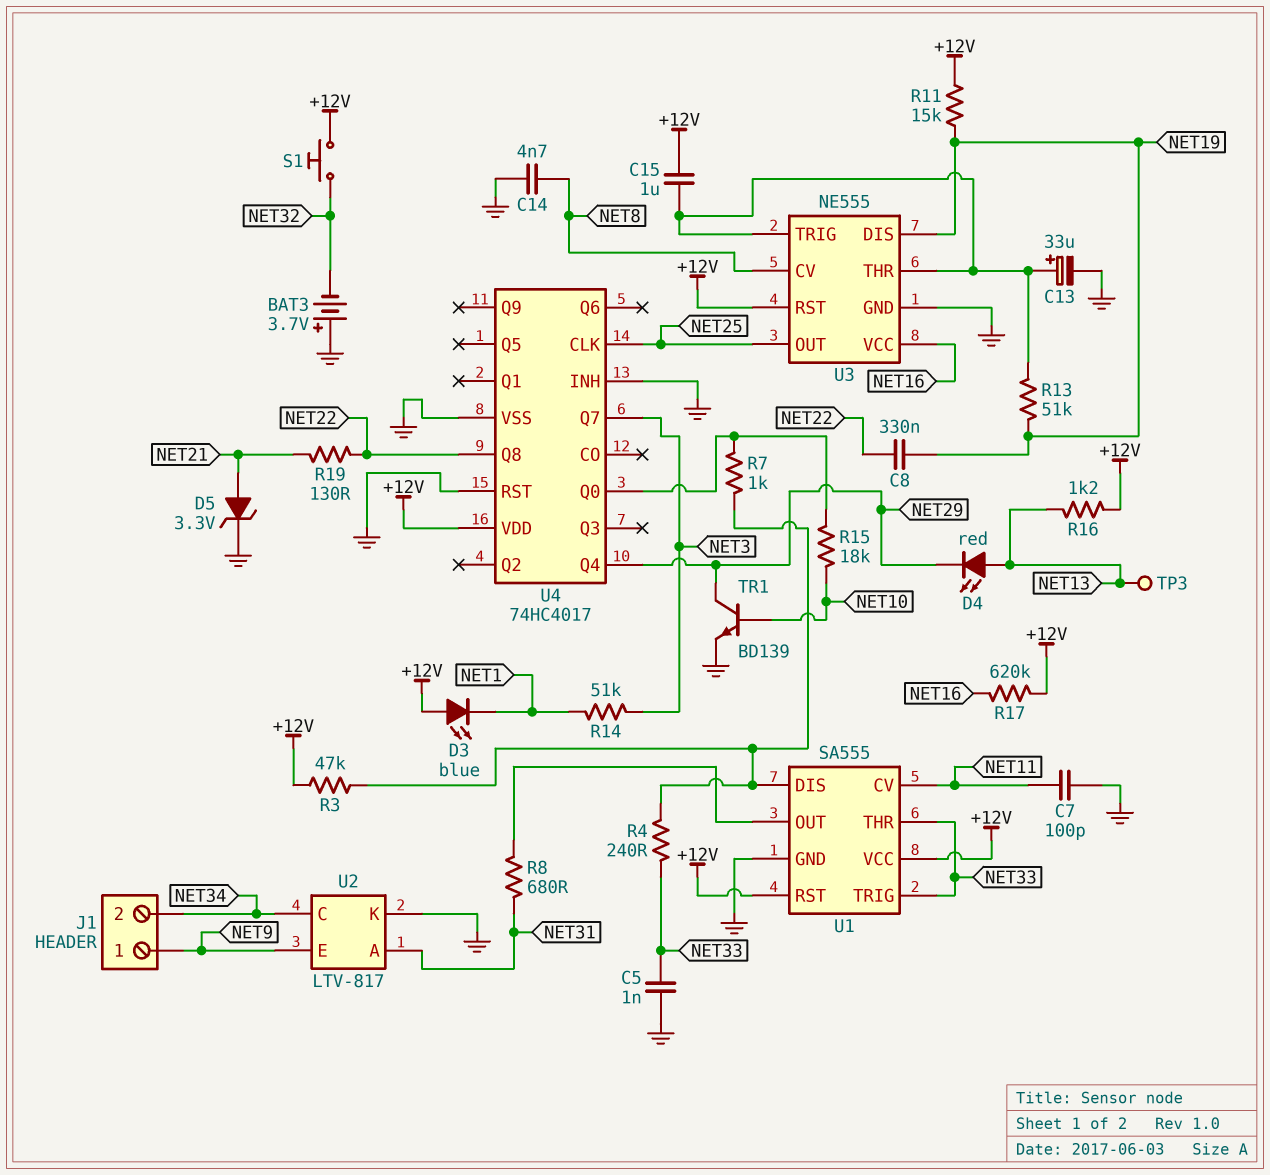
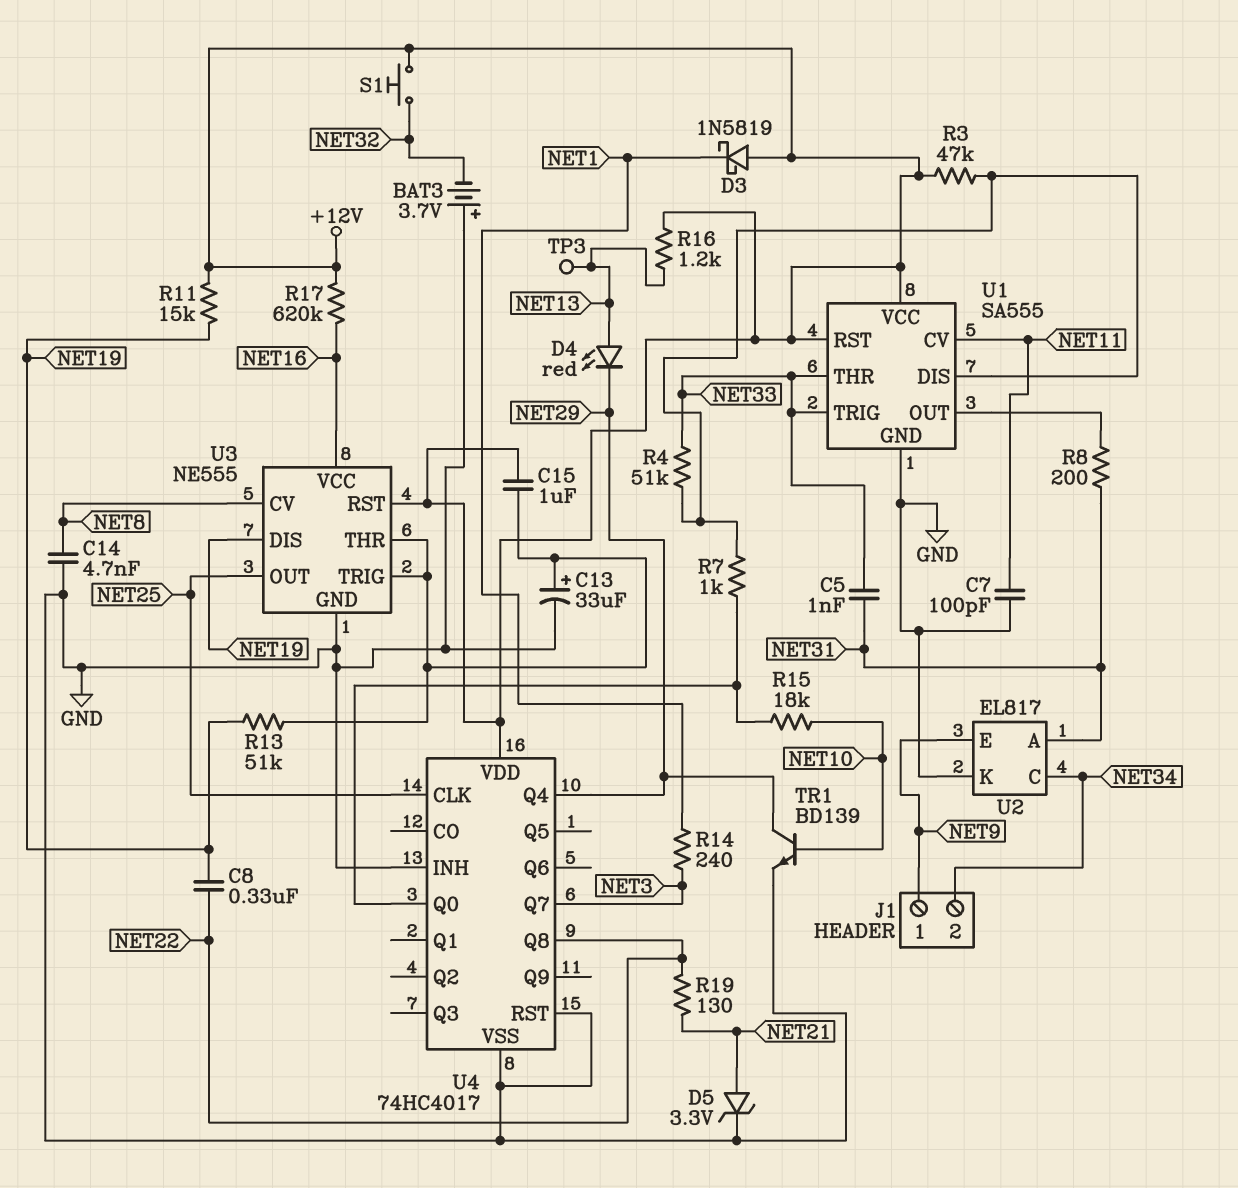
C5: 1nF (GND, NET33) -> 1nF (NET31, NET33)
D3: LED blue (A +12V, K NET1) -> schottky 1N5819 (A +12V, K NET1)
R4: 240 (NET33, U1/DIS) -> 51k (NET33, U1/DIS)
R8: 680 (NET31, U1/OUT) -> 200 (NET31, U1/OUT)
R14: 51k (NET1, NET3) -> 240 (NET1, NET3)
U2: LTV-817 -> EL817

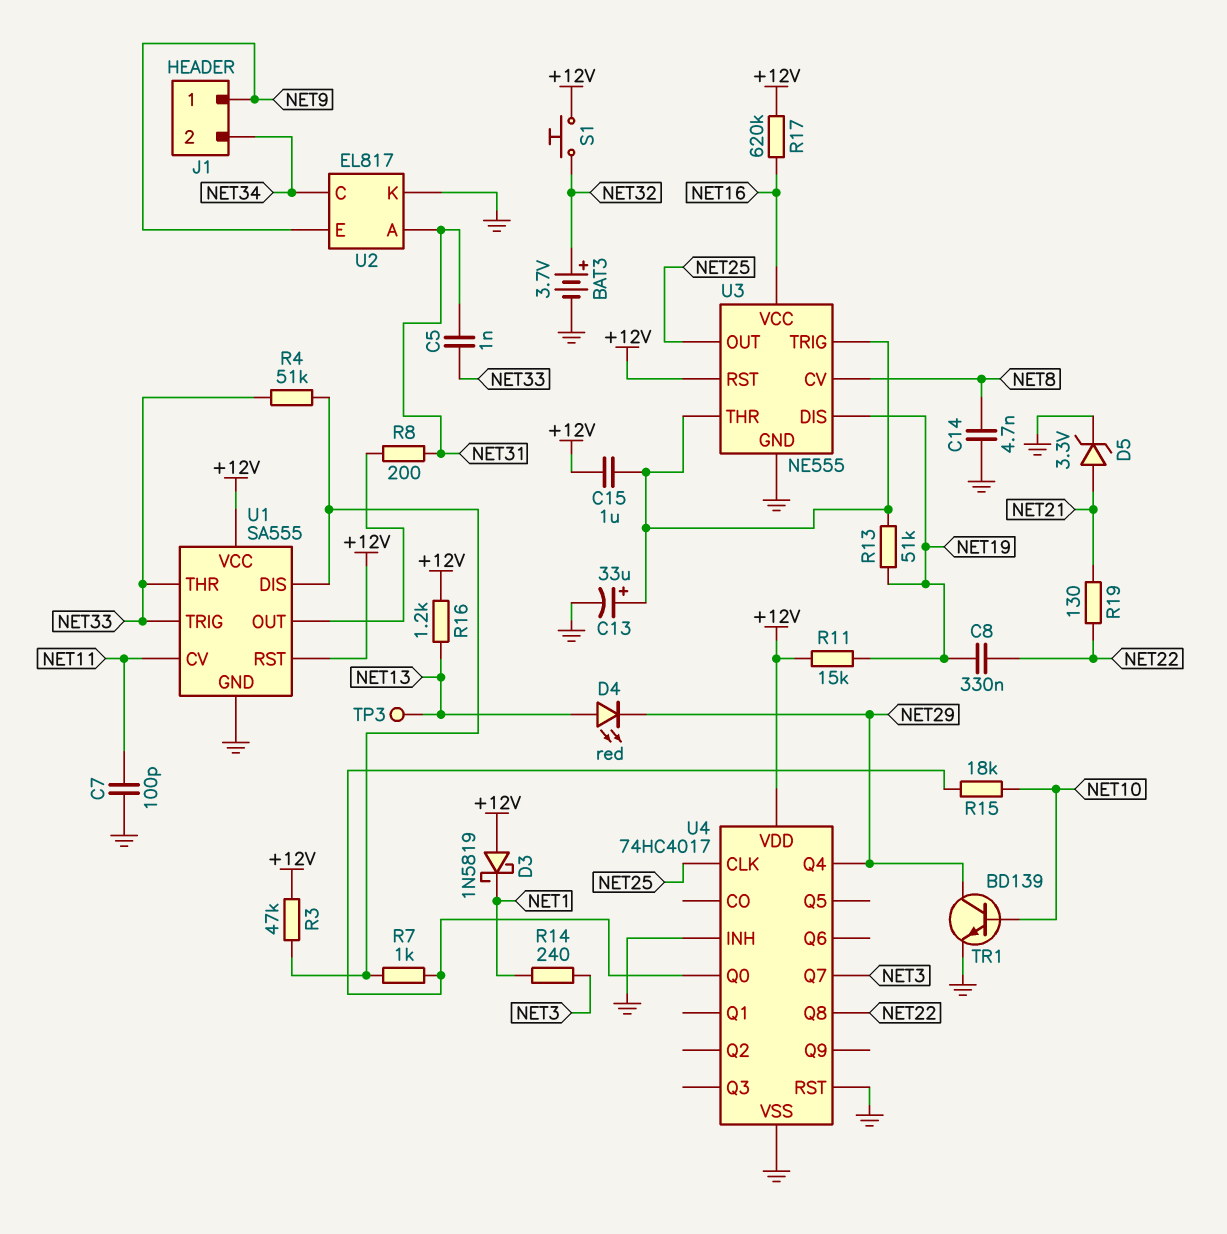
BAT3: 3.7V (plus GND, minus NET32) -> 3.7V (plus NET32, minus GND)

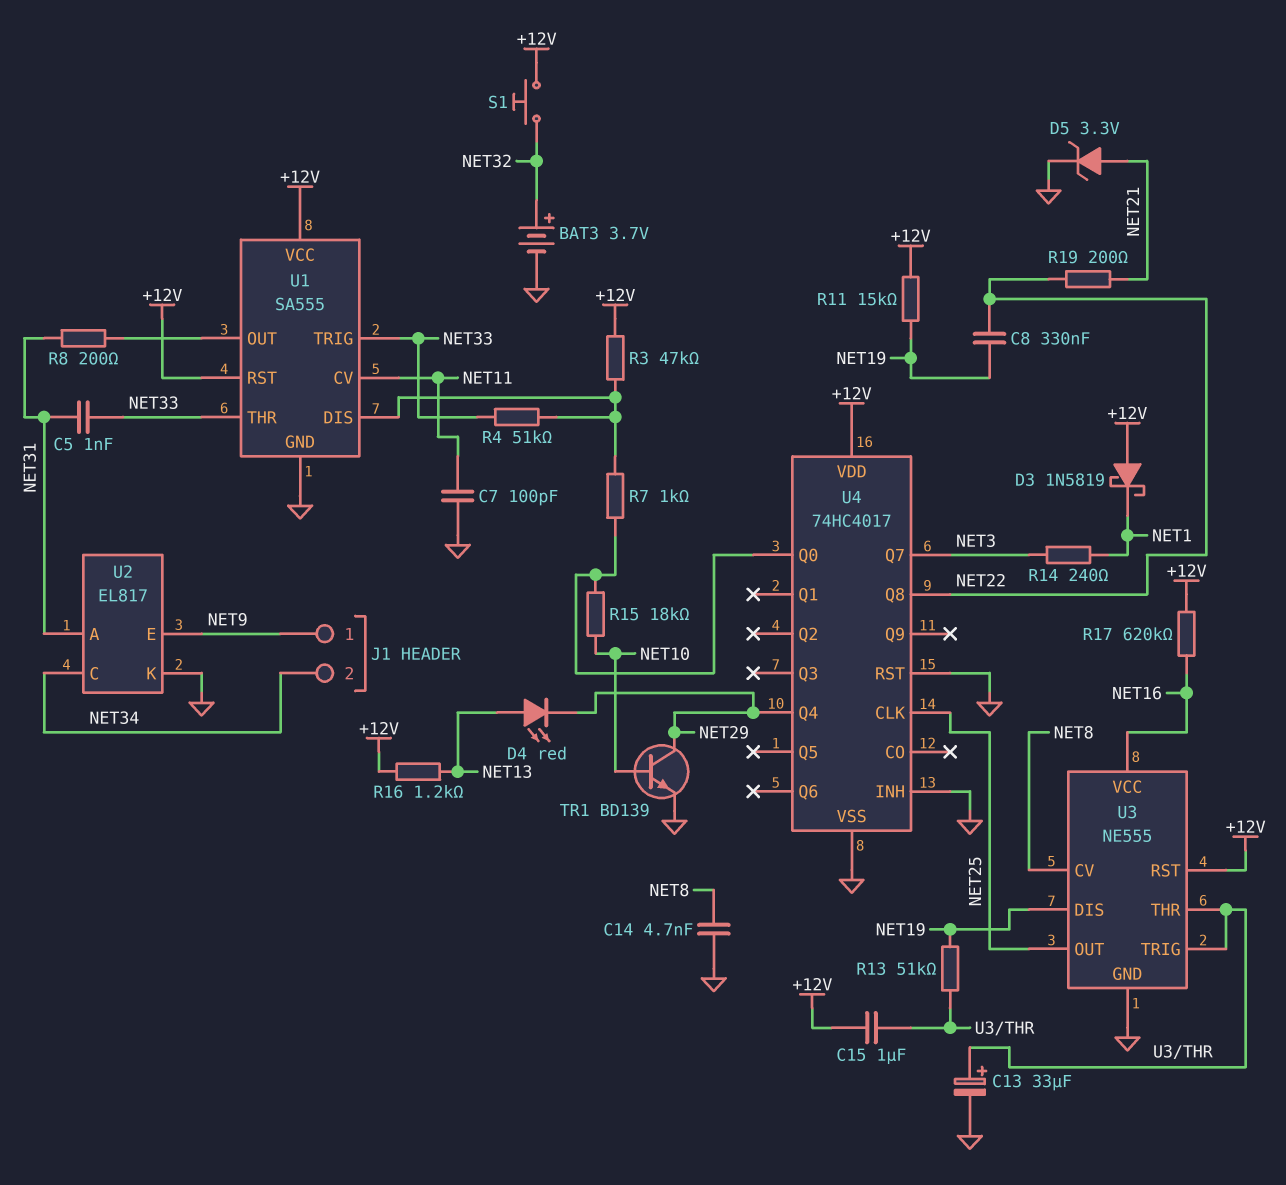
R19: 130 (NET21, NET22) -> 200 (NET21, NET22)
TP3: test point (NET13) -> none

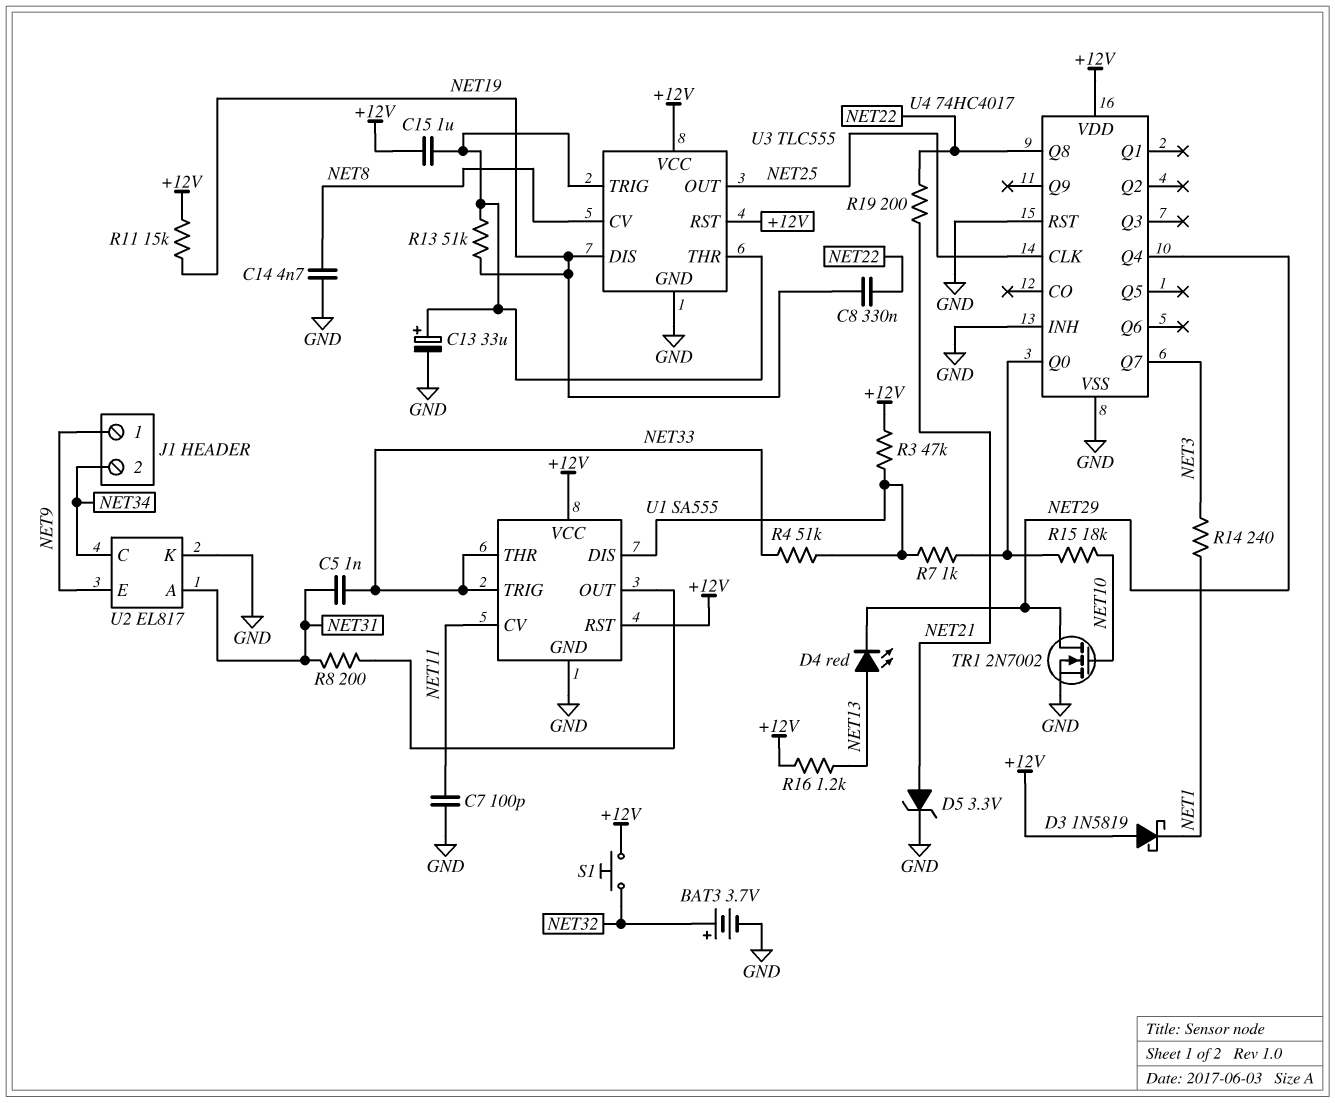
R17: 620k (+12V, NET16) -> none
TR1: NPN BD139 (B NET10, C NET29, E GND) -> NMOS 2N7002 (G NET10, D NET29, S GND)
U3: NE555 -> TLC555
U3 pin VCC: NET16 -> +12V

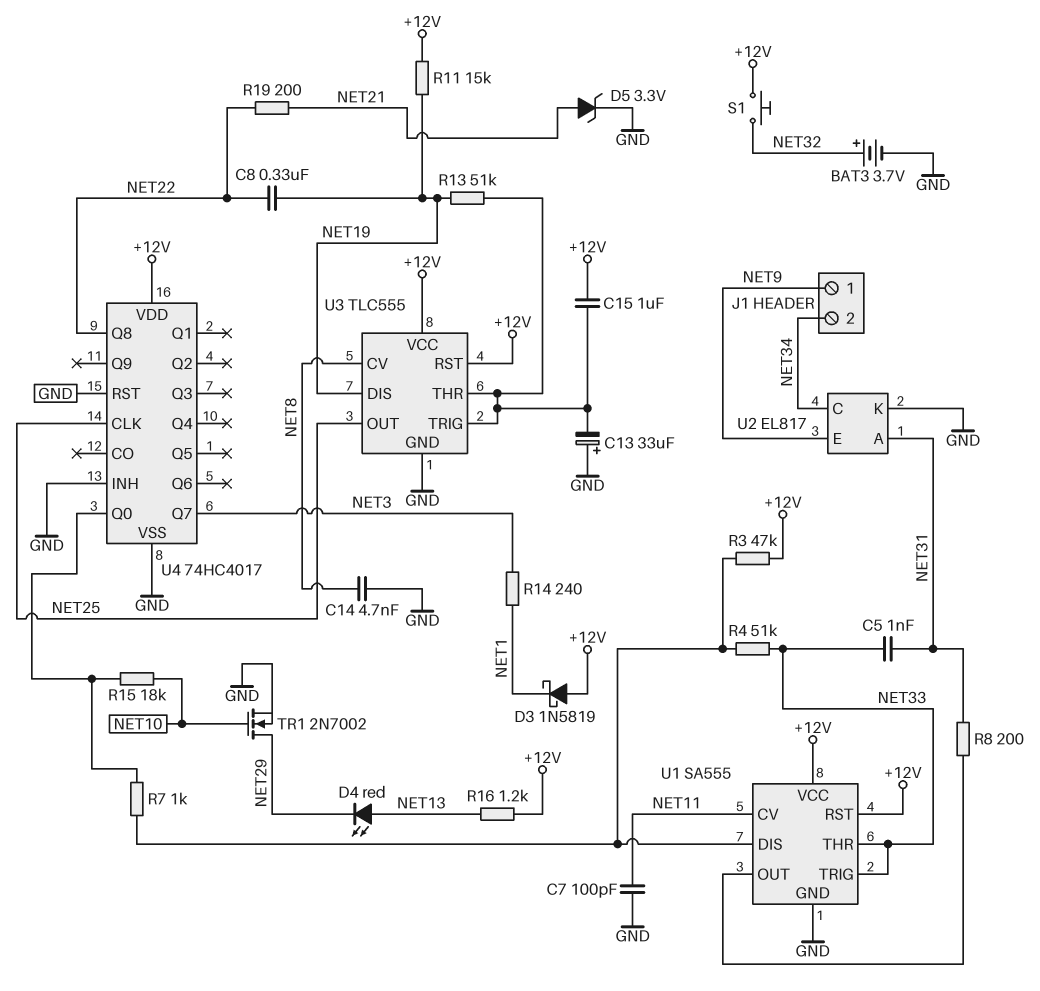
C13: 33uF (plus U3/THR, minus GND) -> 33uF (plus GND, minus U3/THR)
U4 pin Q4: NET29 -> none

